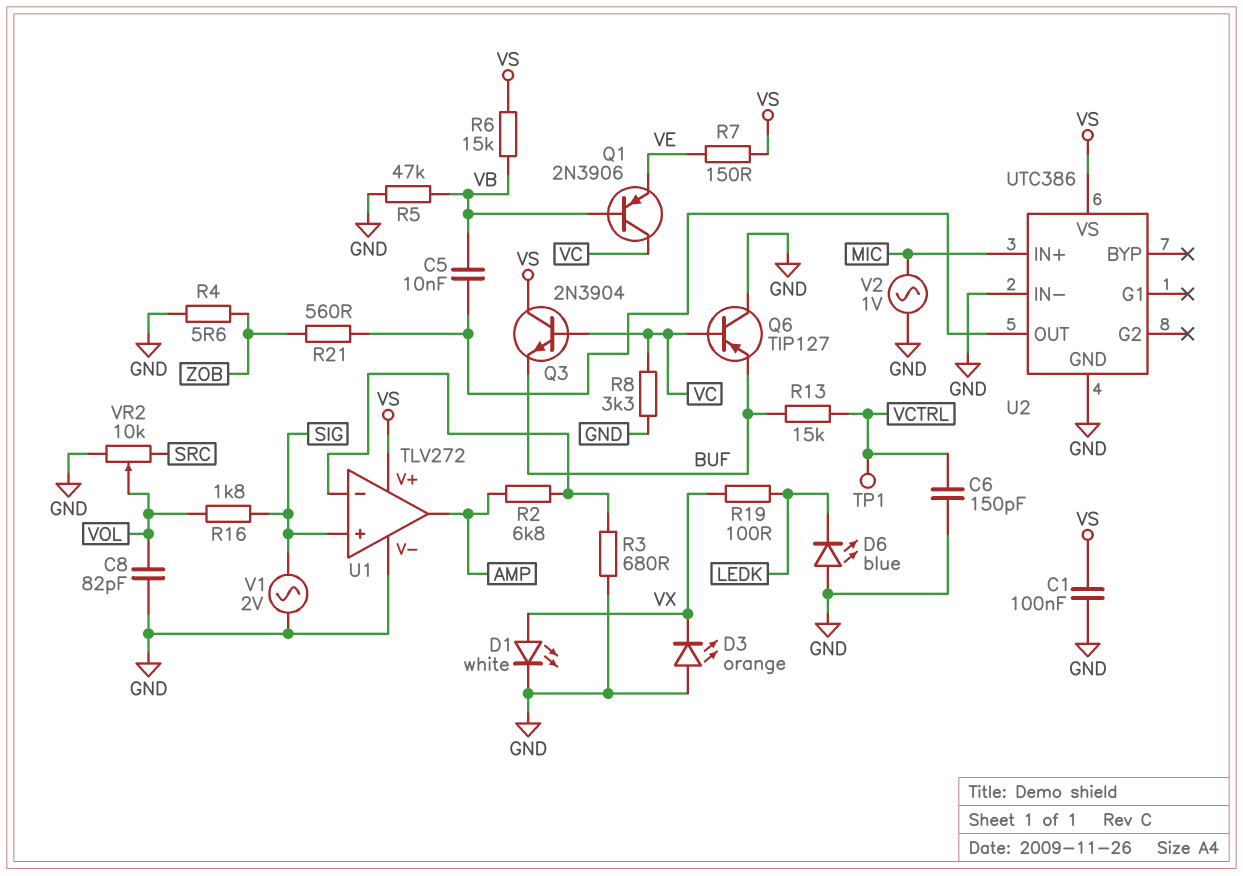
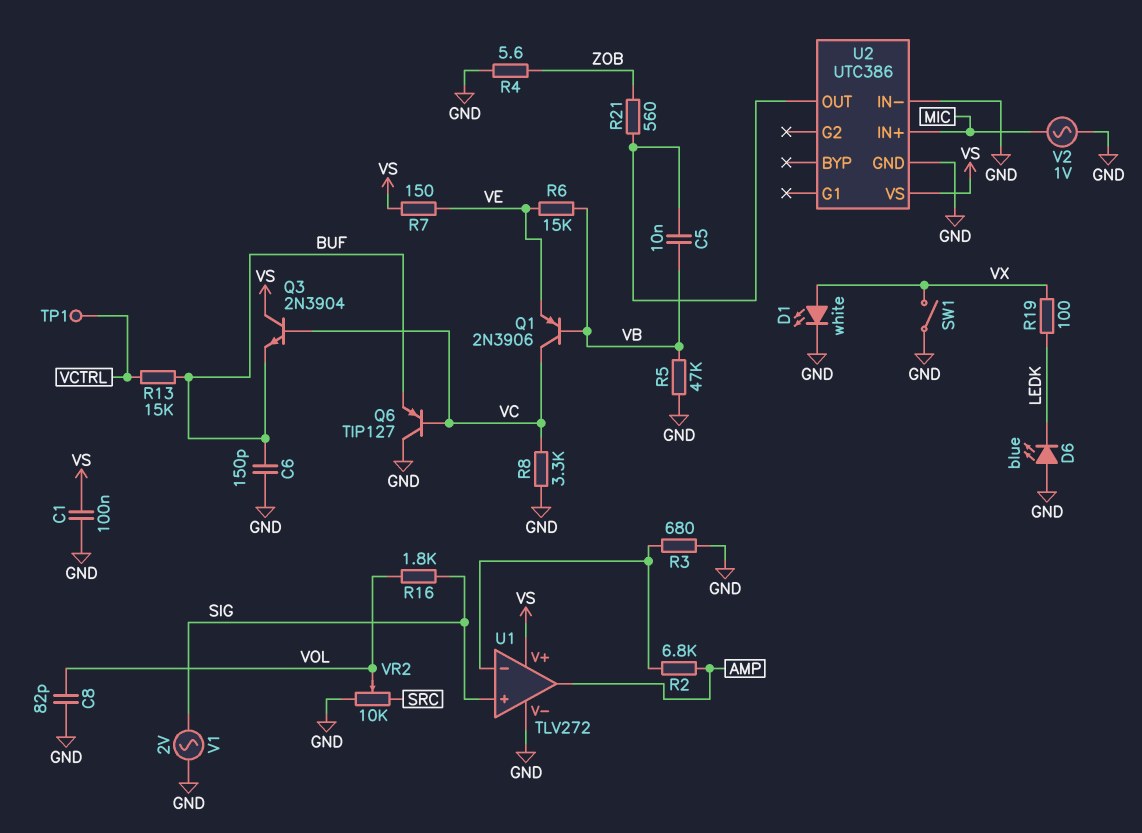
C6: 150pF (GND, VCTRL) -> 150pF (BUF, GND)
D3: LED orange (A GND, K VX) -> none
R6: 15k (VB, VS) -> 15k (VB, VE)
SW1: none -> switch (GND, VX)

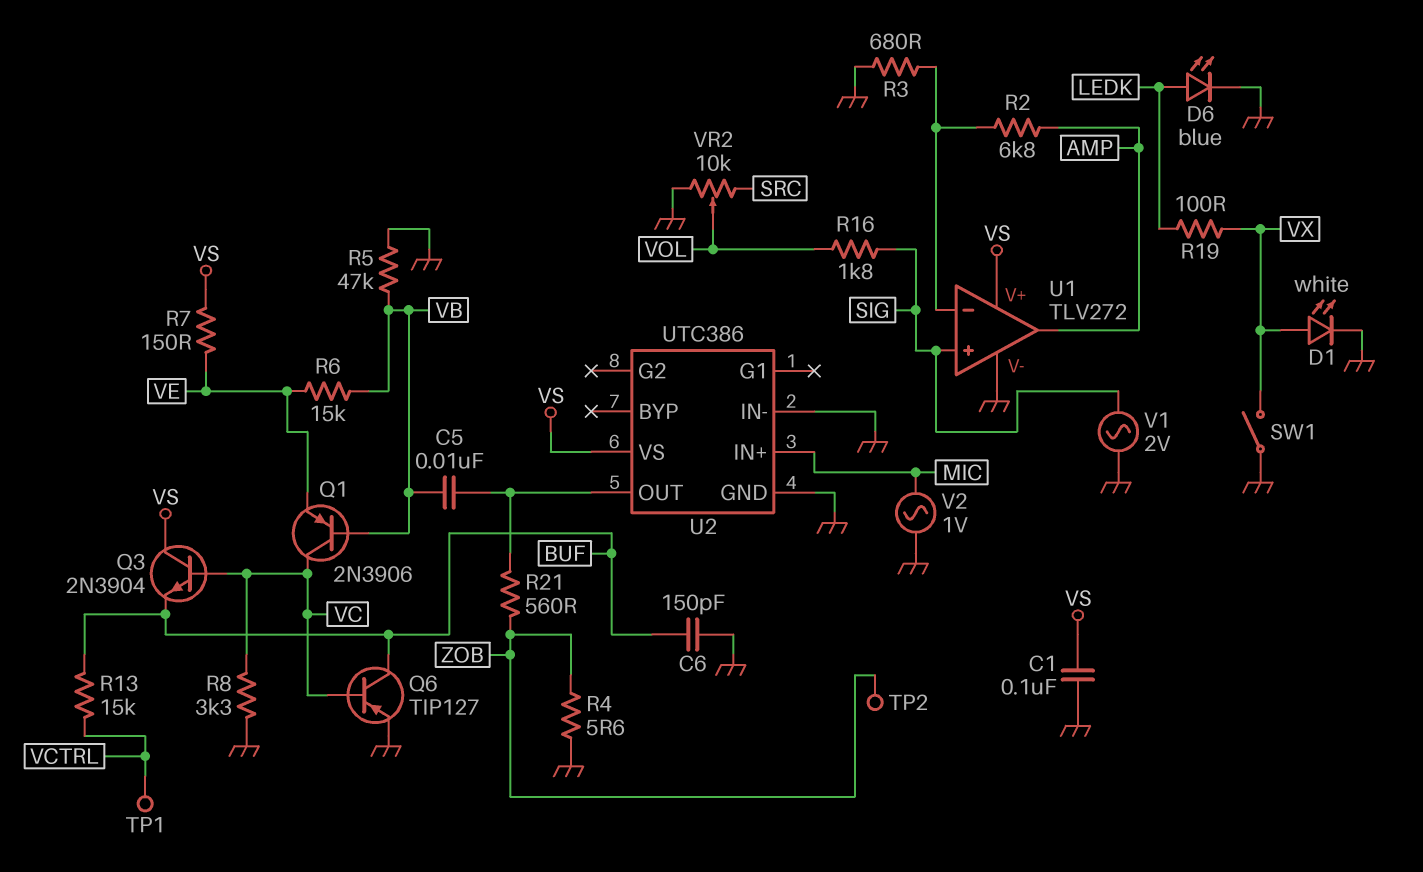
C8: 82pF (GND, VOL) -> none
D6: LED blue (A GND, K LEDK) -> LED blue (A LEDK, K GND)
Q6: PNP TIP127 (B VC, C GND, E BUF) -> PNP TIP127 (B VC, C BUF, E GND)
TP2: none -> test point (ZOB)

